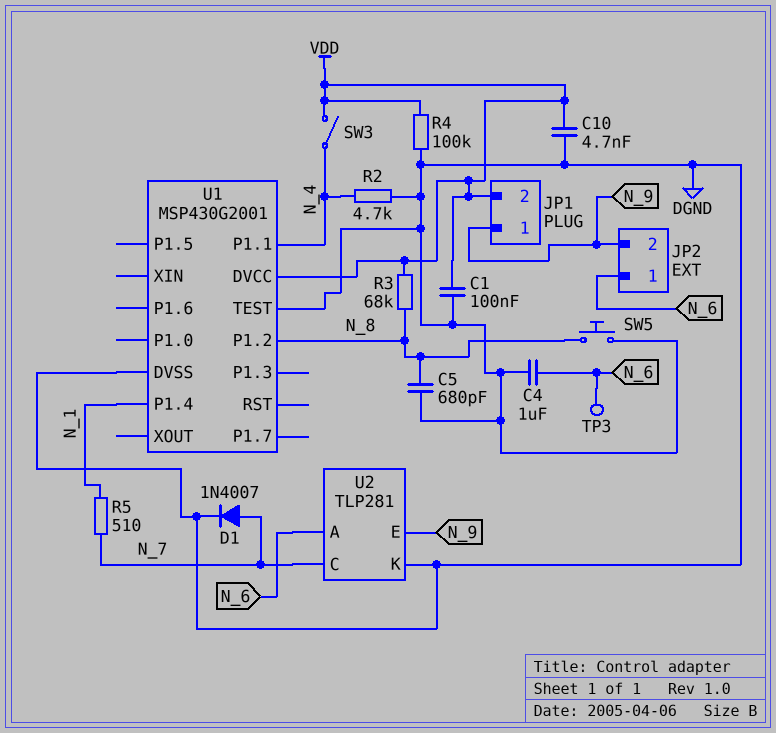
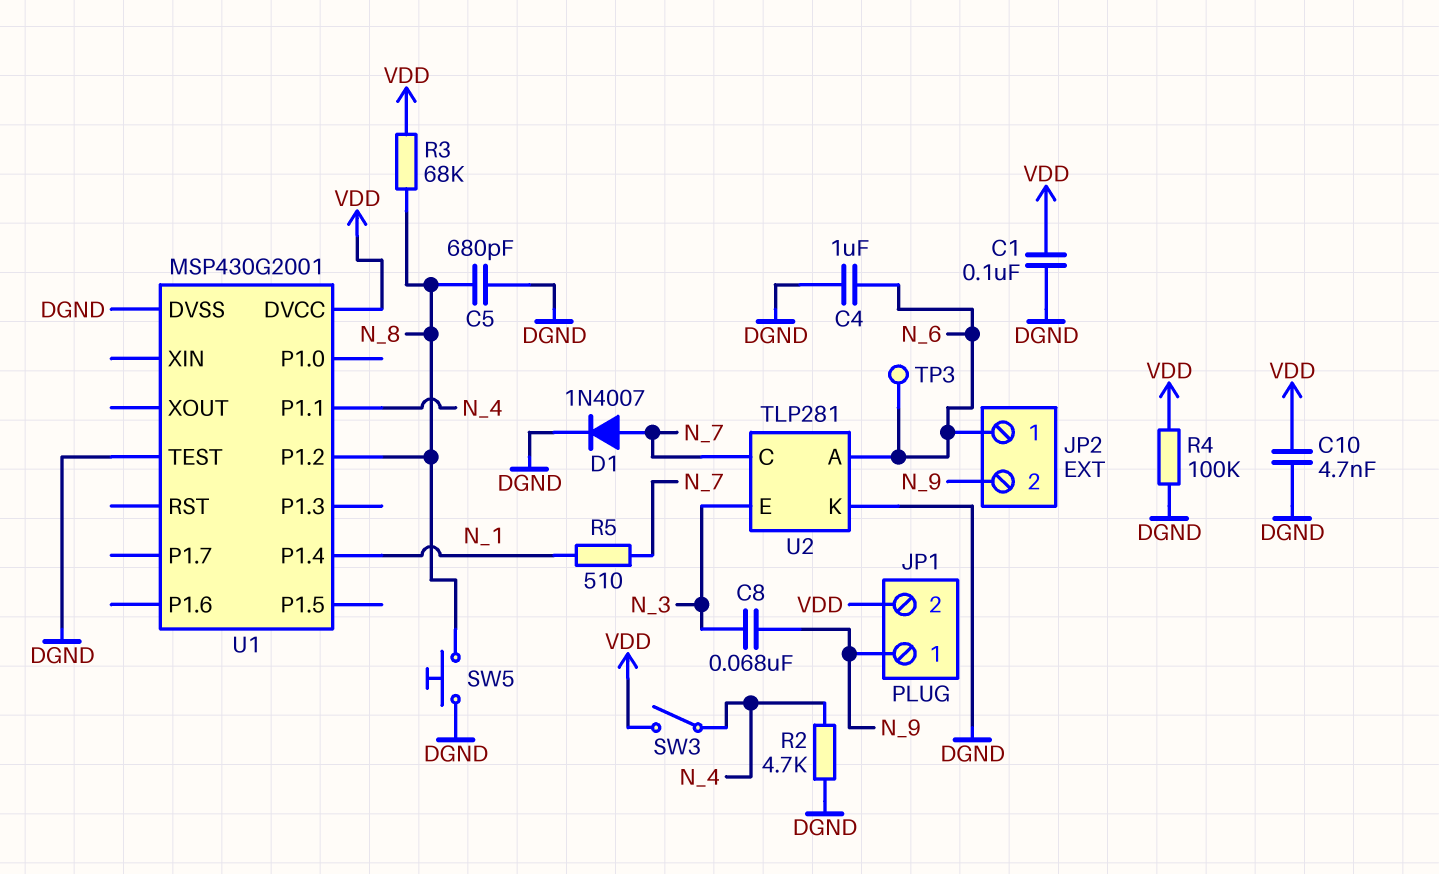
C8: none -> 68nF (N_3, N_9)
U2 pin E: N_9 -> N_3

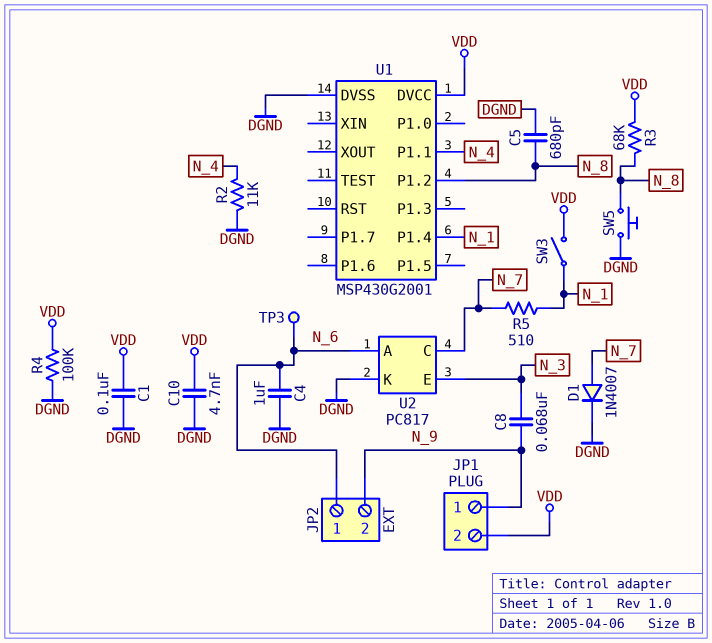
R2: 4.7k (DGND, N_4) -> 11k (DGND, N_4)
SW3: switch (N_4, VDD) -> switch (N_1, VDD)
U1 pin TEST: DGND -> none
U2: TLP281 -> PC817

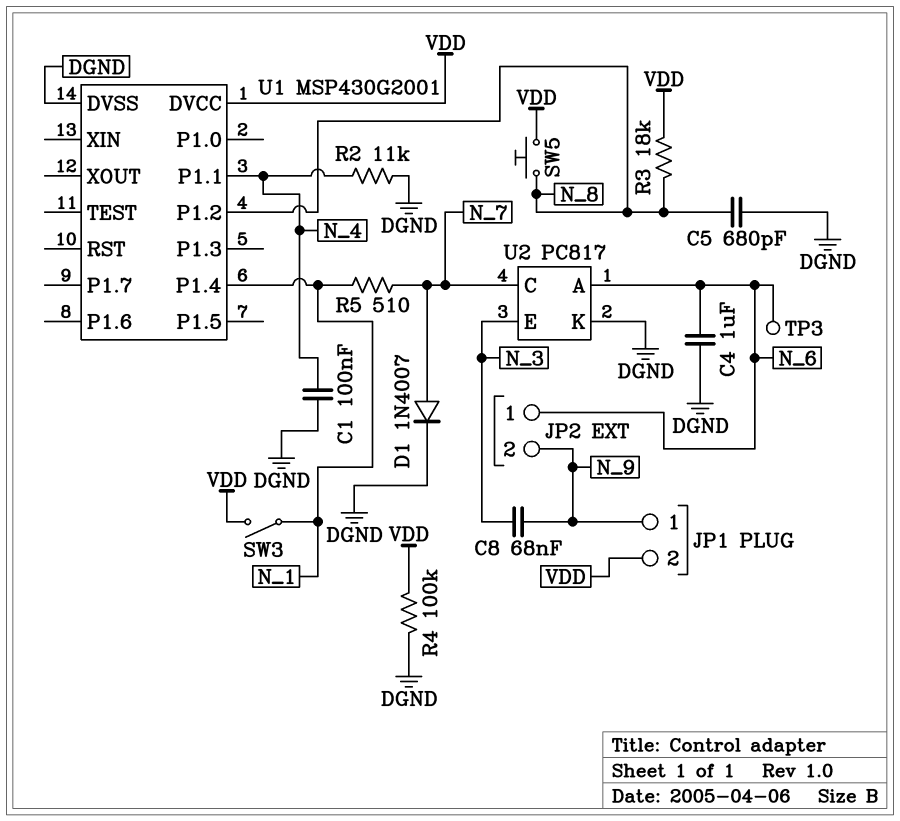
C1: 100nF (DGND, VDD) -> 100nF (DGND, N_4)
C10: 4.7nF (DGND, VDD) -> none
R3: 68k (N_8, VDD) -> 18k (N_8, VDD)
SW5: button (DGND, N_8) -> button (N_8, VDD)

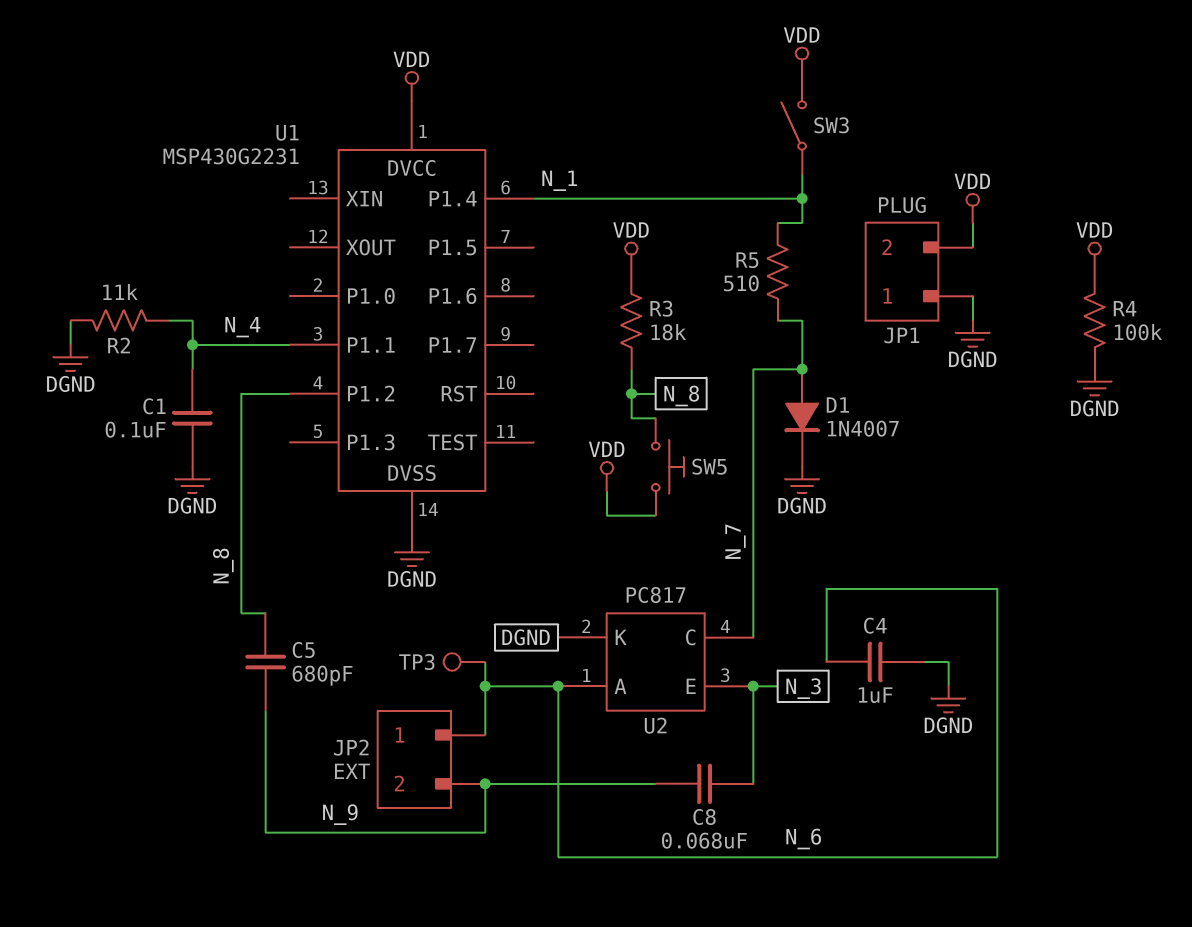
C5: 680pF (DGND, N_8) -> 680pF (N_8, N_9)
JP1 pin 1: N_9 -> DGND
U1: MSP430G2001 -> MSP430G2231

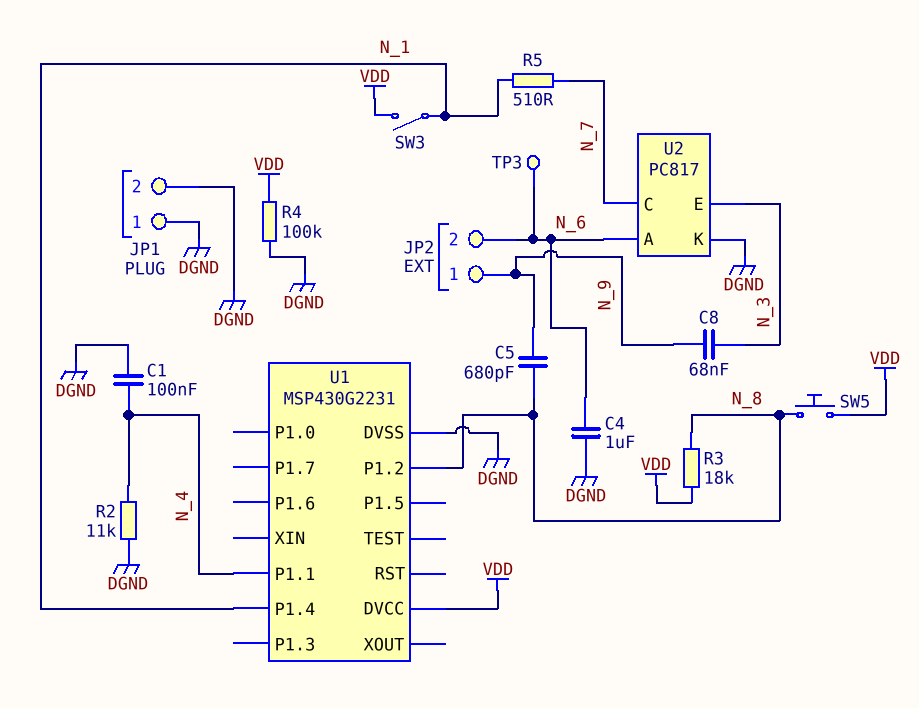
D1: diode 1N4007 (A N_7, K DGND) -> none
JP1 pin 2: VDD -> DGND
JP2 pin 1: N_6 -> N_9
JP2 pin 2: N_9 -> N_6

